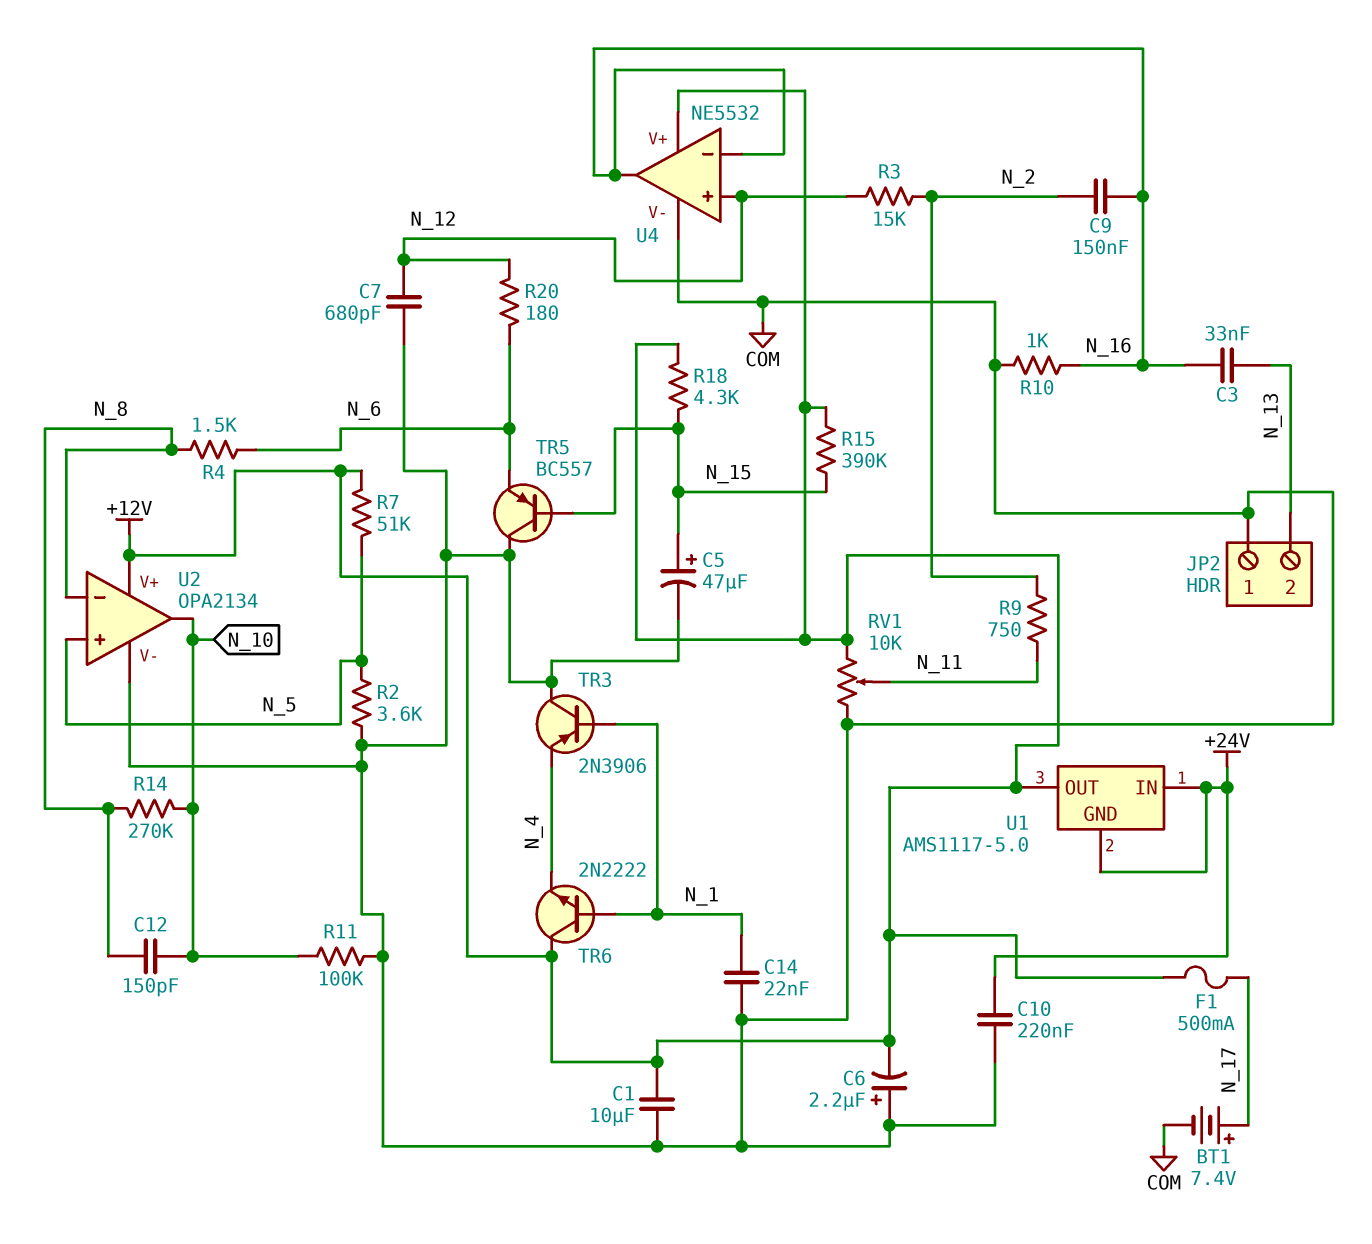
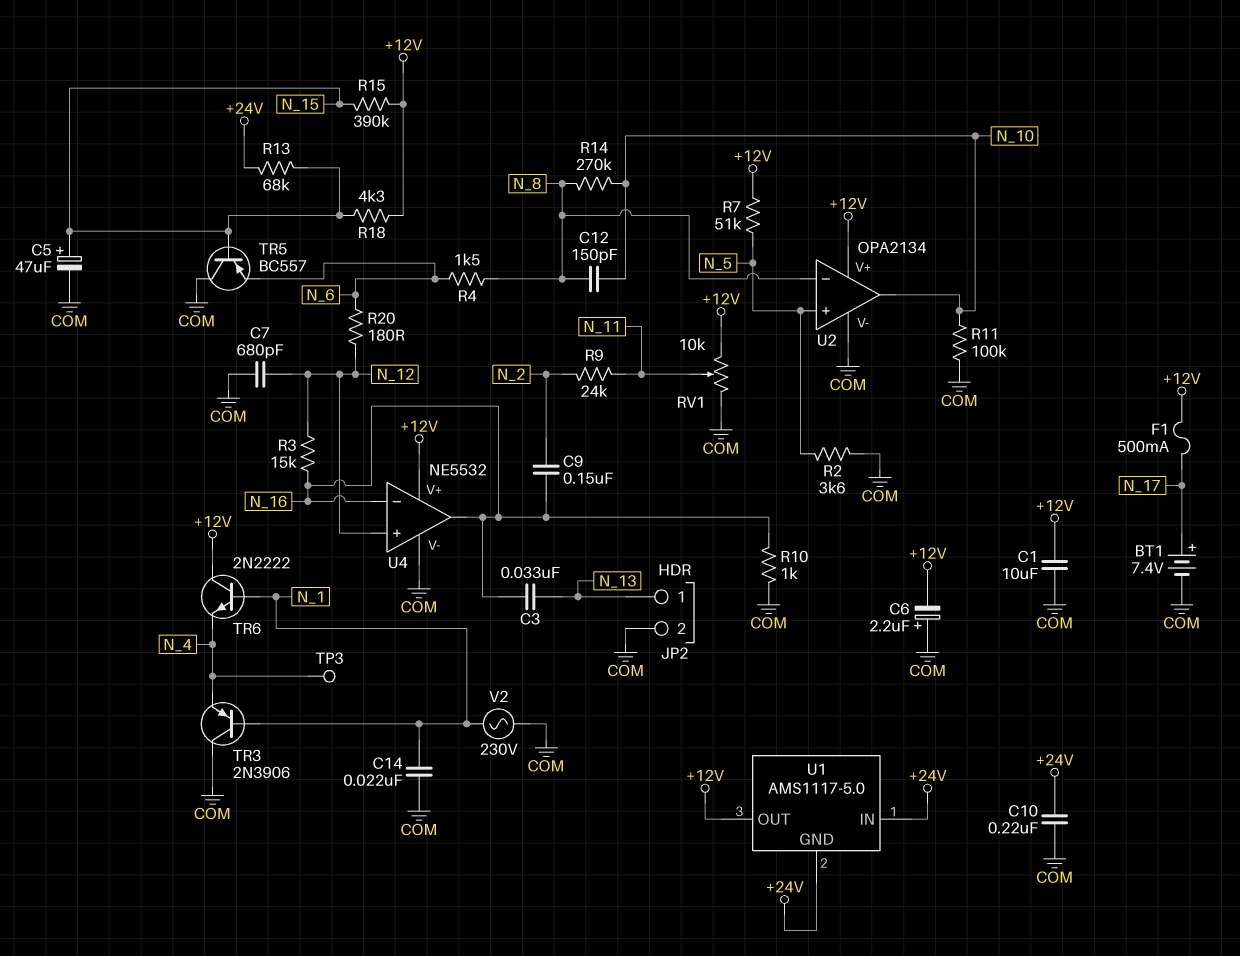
JP2 pin 1: COM -> N_13
JP2 pin 2: N_13 -> COM
R3: 15k (N_2, N_12) -> 15k (N_12, N_16)
R9: 750 (N_2, N_11) -> 24k (N_2, N_11)
R13: none -> 68k (+24V, N_15)
TP3: none -> test point (N_4)
V2: none -> AC 230V (COM, N_1)

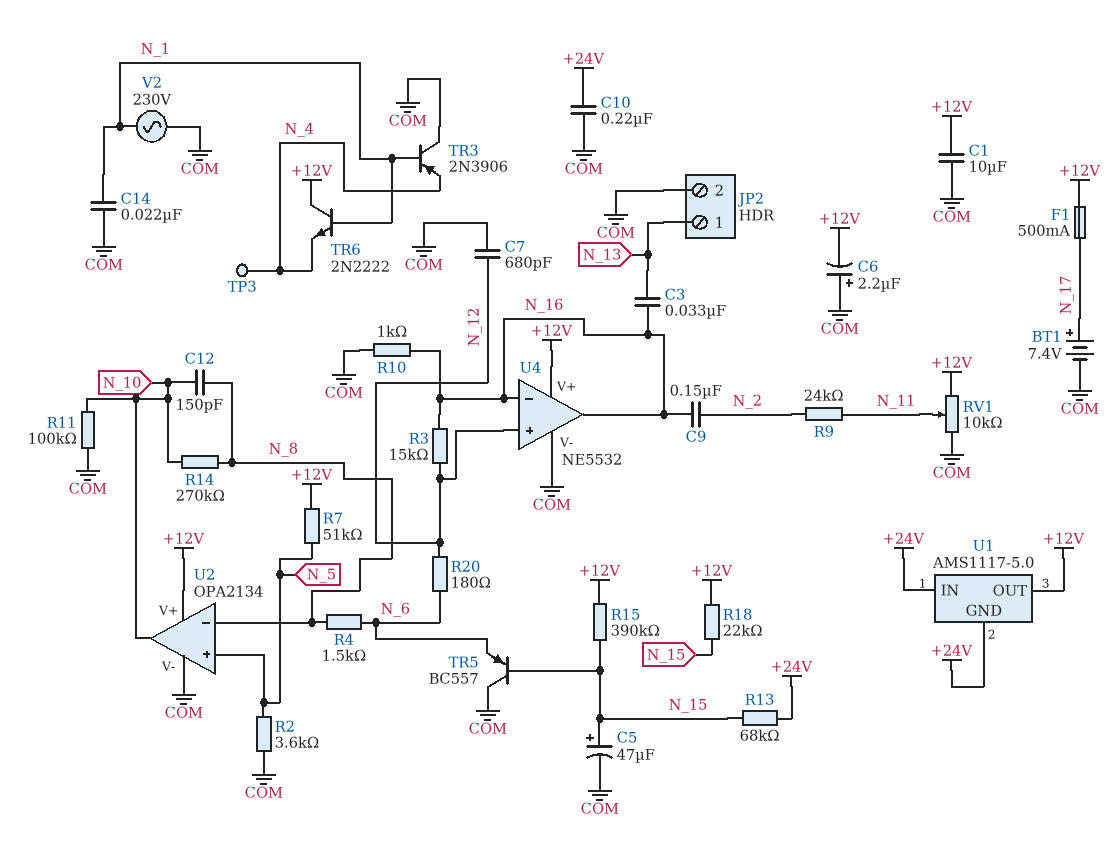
R18: 4.3k (+12V, N_15) -> 22k (+12V, N_15)

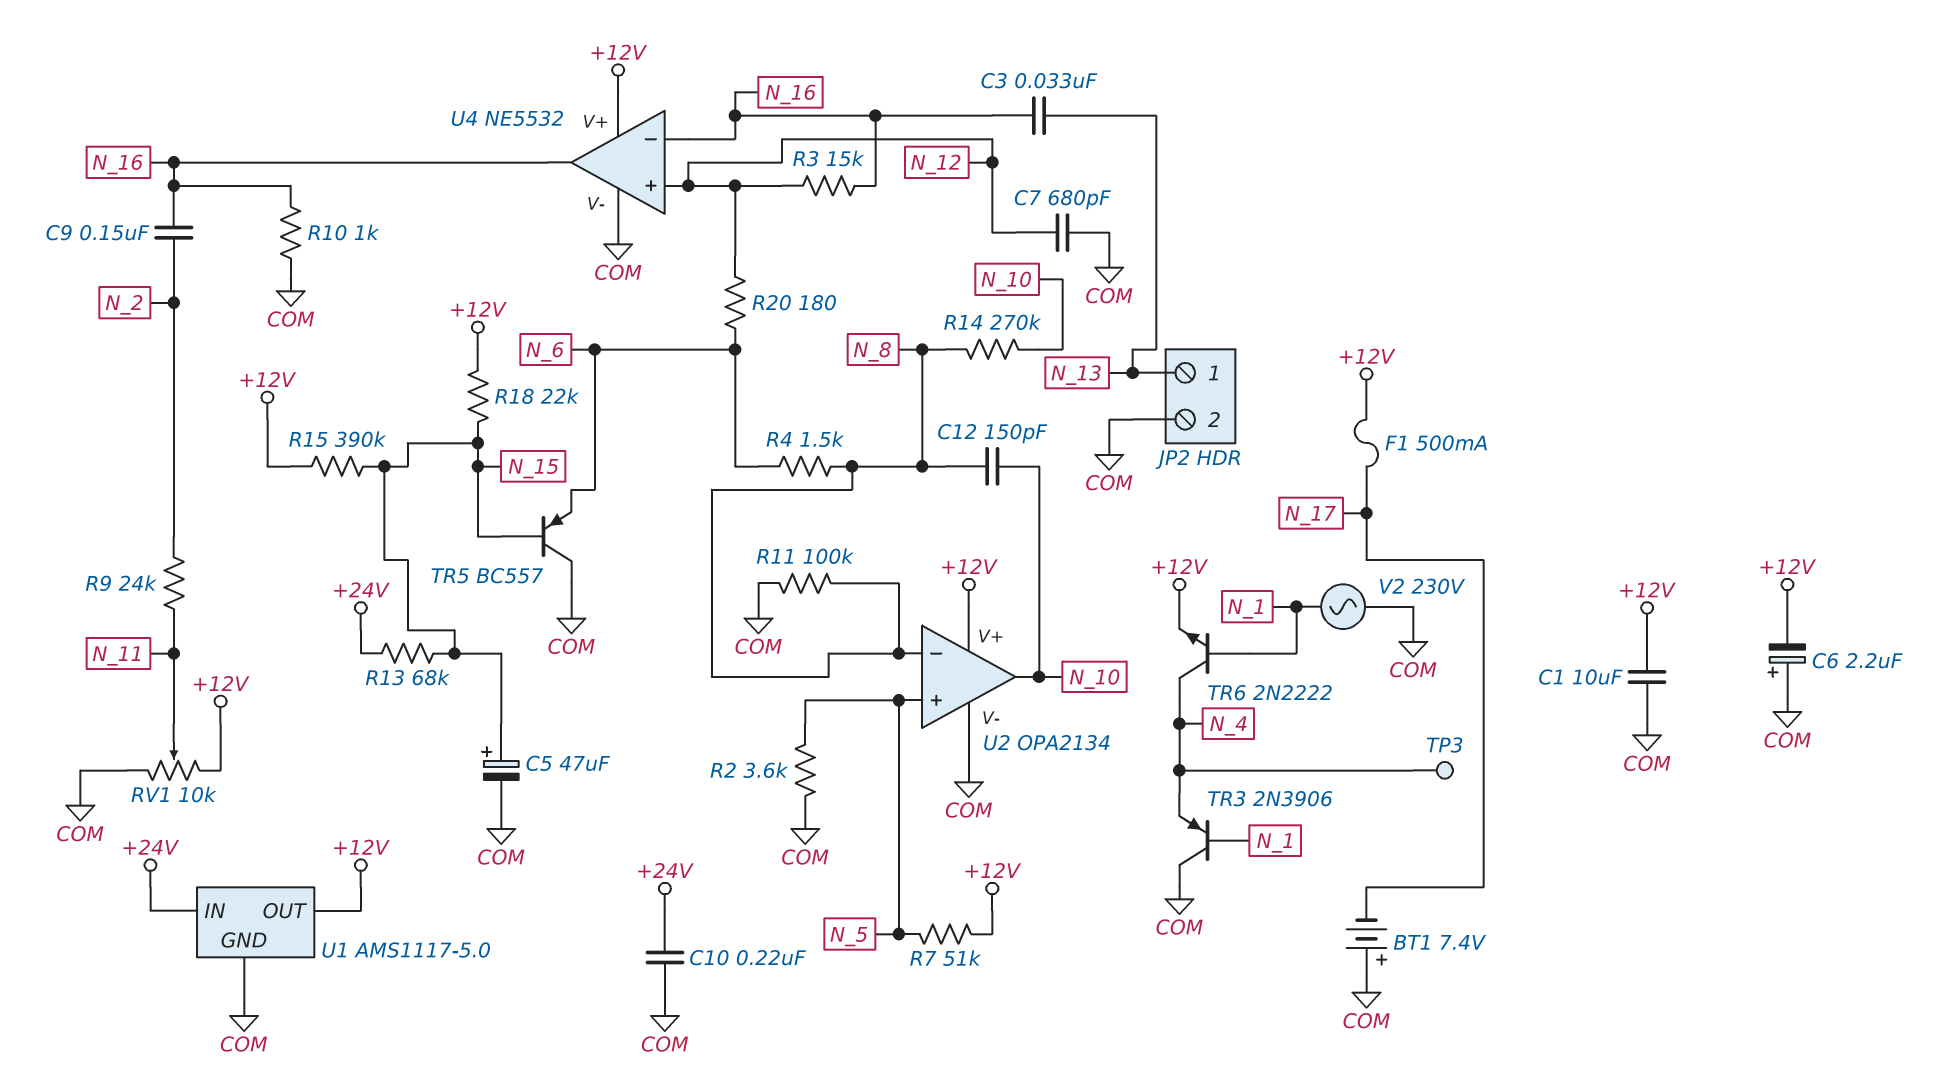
BT1: 7.4V (plus N_17, minus COM) -> 7.4V (plus COM, minus N_17)
C14: 22nF (COM, N_1) -> none
R11: 100k (COM, N_10) -> 100k (COM, N_8)
TR6: NPN 2N2222 (B N_1, C +12V, E N_4) -> NPN 2N2222 (B N_1, C N_4, E +12V)
U1 pin GND: +24V -> COM

